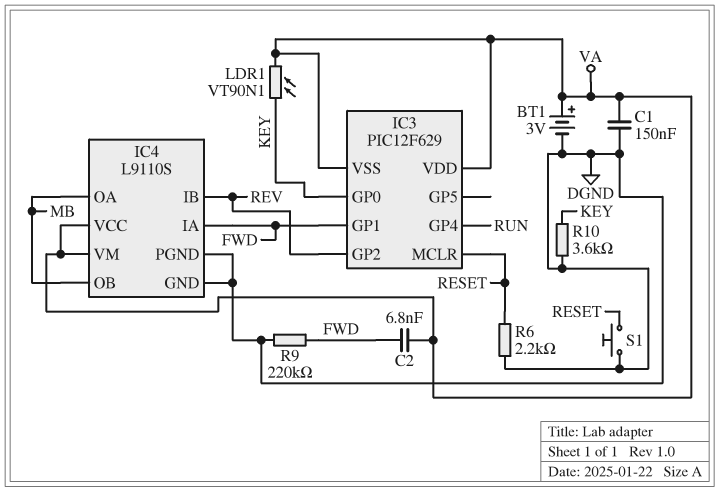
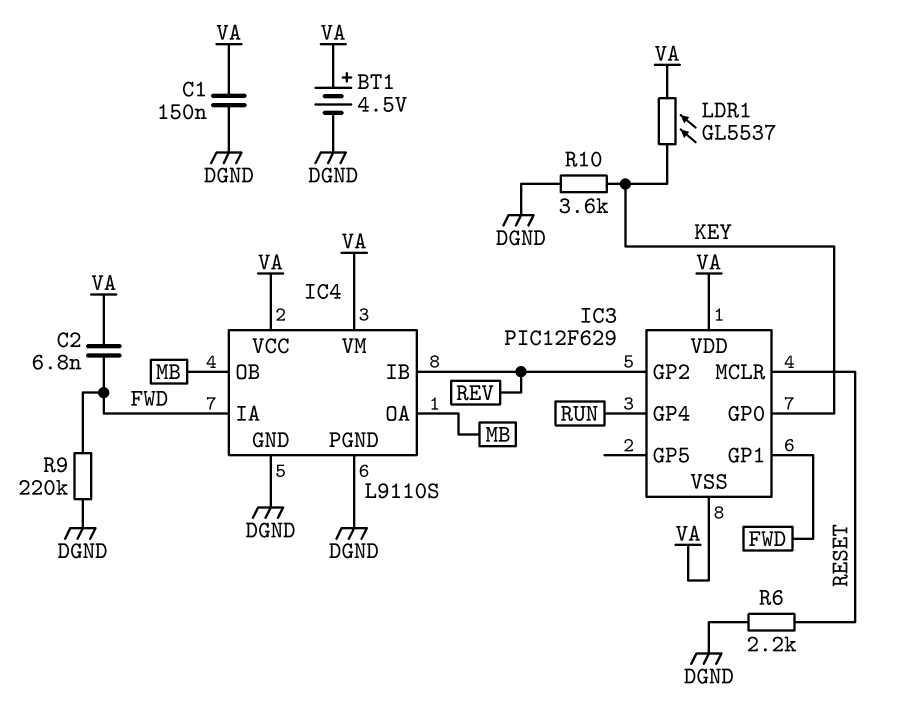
BT1: 3V (plus VA, minus DGND) -> 4.5V (plus VA, minus DGND)
LDR1: VT90N1 (KEY, VA) -> GL5537 (KEY, VA)
S1: button (DGND, RESET) -> none

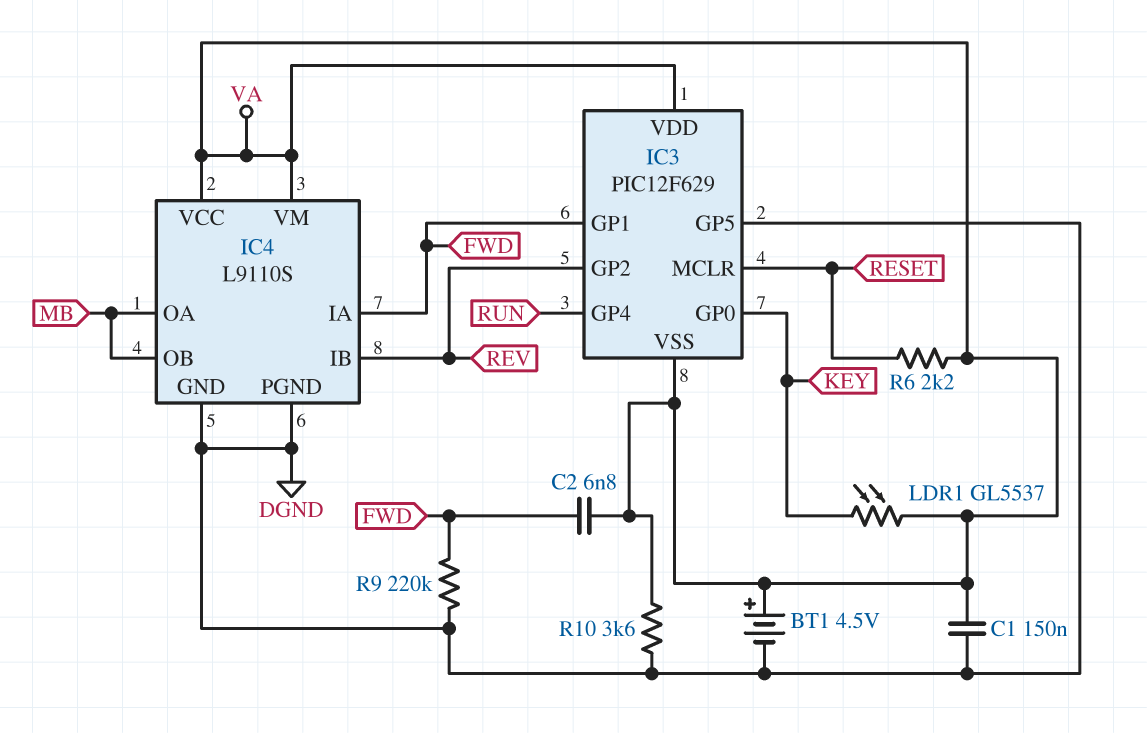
IC3 pin GP5: none -> DGND
R6: 2.2k (DGND, RESET) -> 2.2k (RESET, VA)
R10: 3.6k (DGND, KEY) -> 3.6k (DGND, VA)

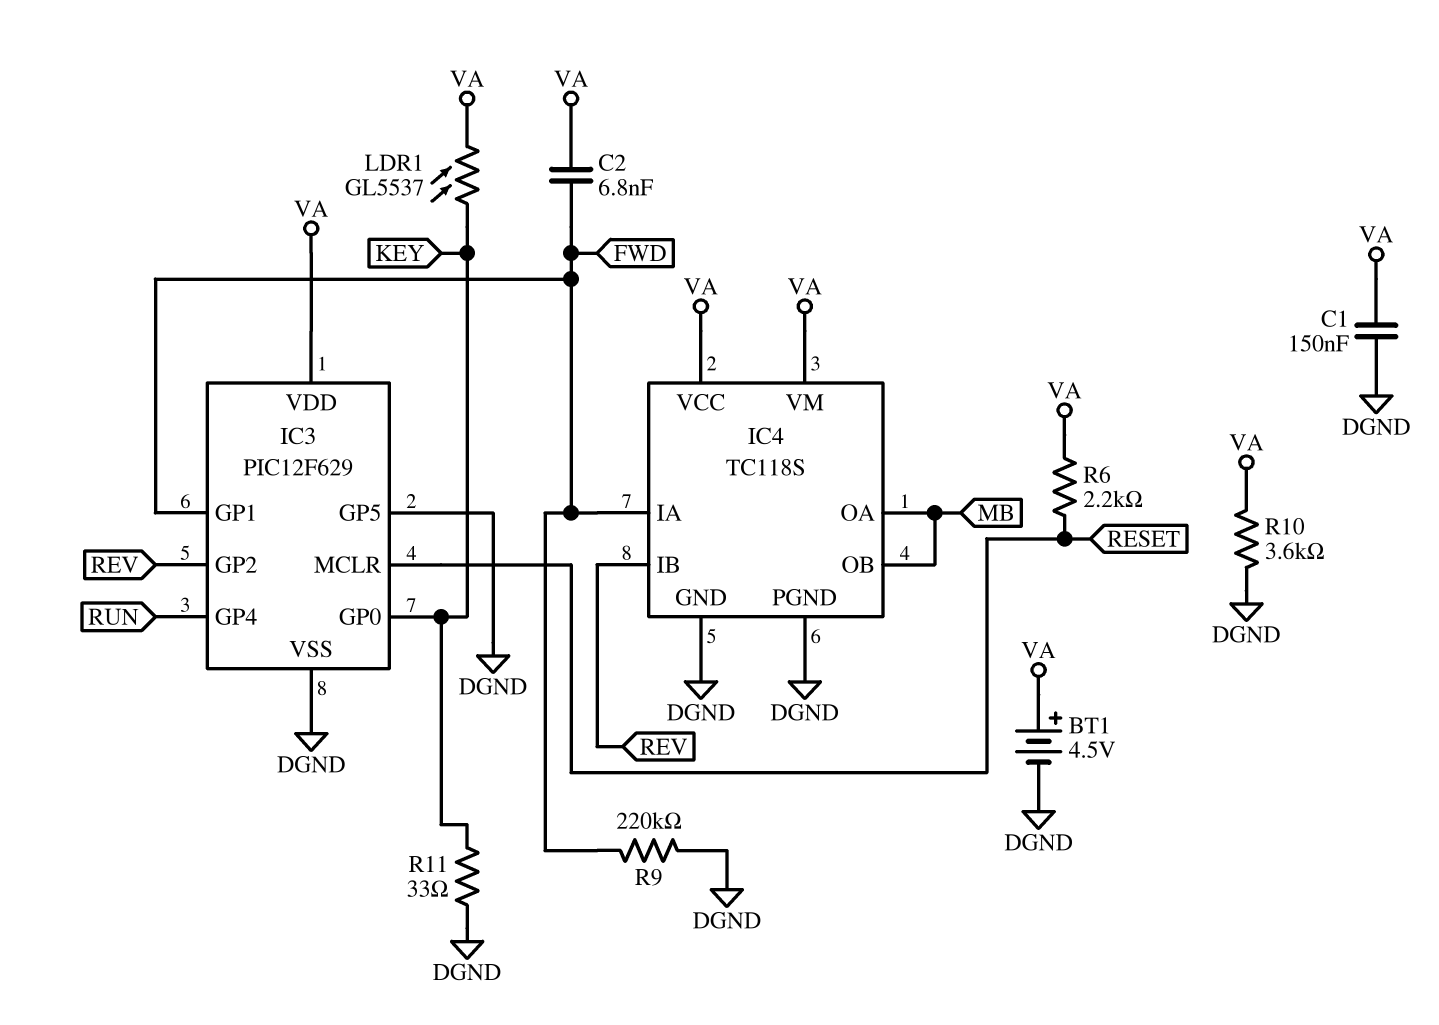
IC3 pin VSS: VA -> DGND
IC4: L9110S -> TC118S
R11: none -> 33 (DGND, KEY)

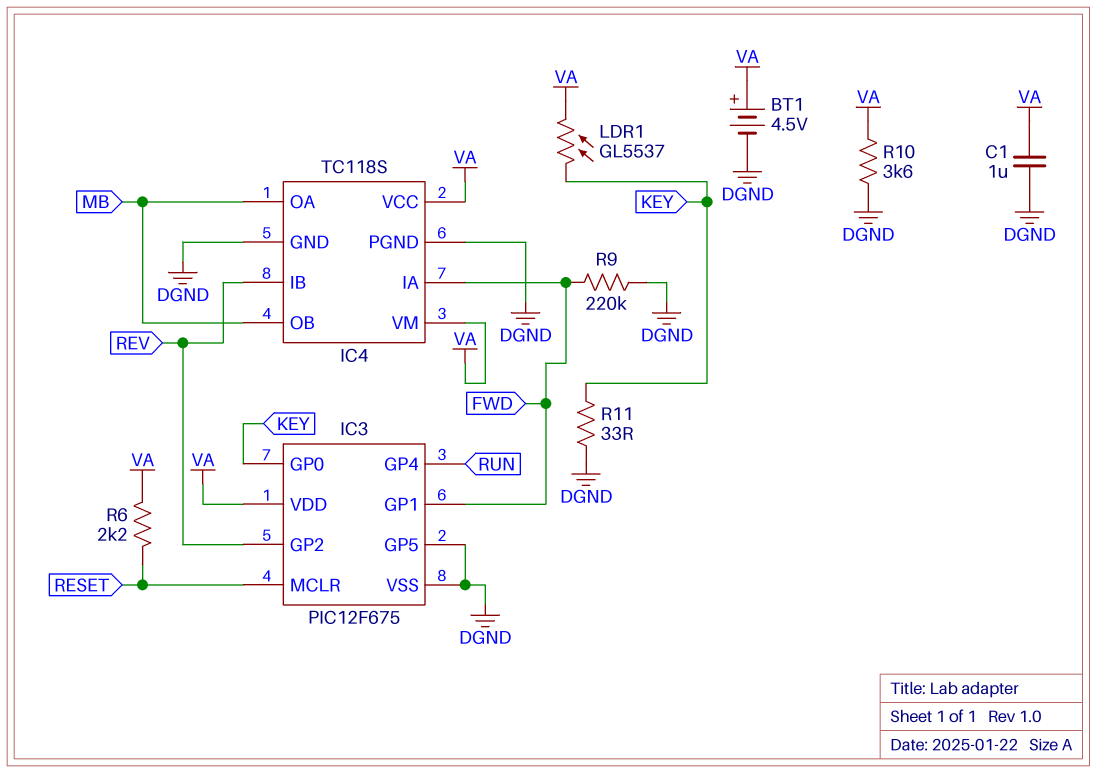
C1: 150nF (DGND, VA) -> 1uF (DGND, VA)
C2: 6.8nF (FWD, VA) -> none
IC3: PIC12F629 -> PIC12F675

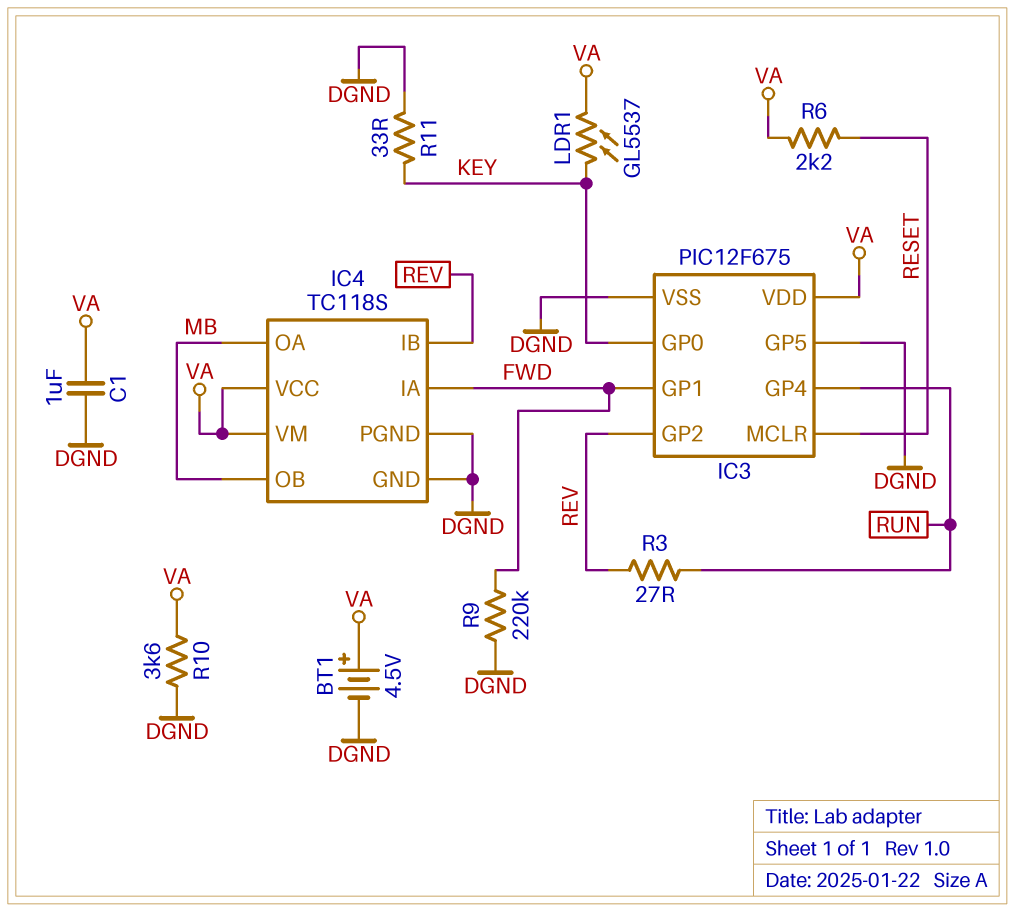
R3: none -> 27 (REV, RUN)

